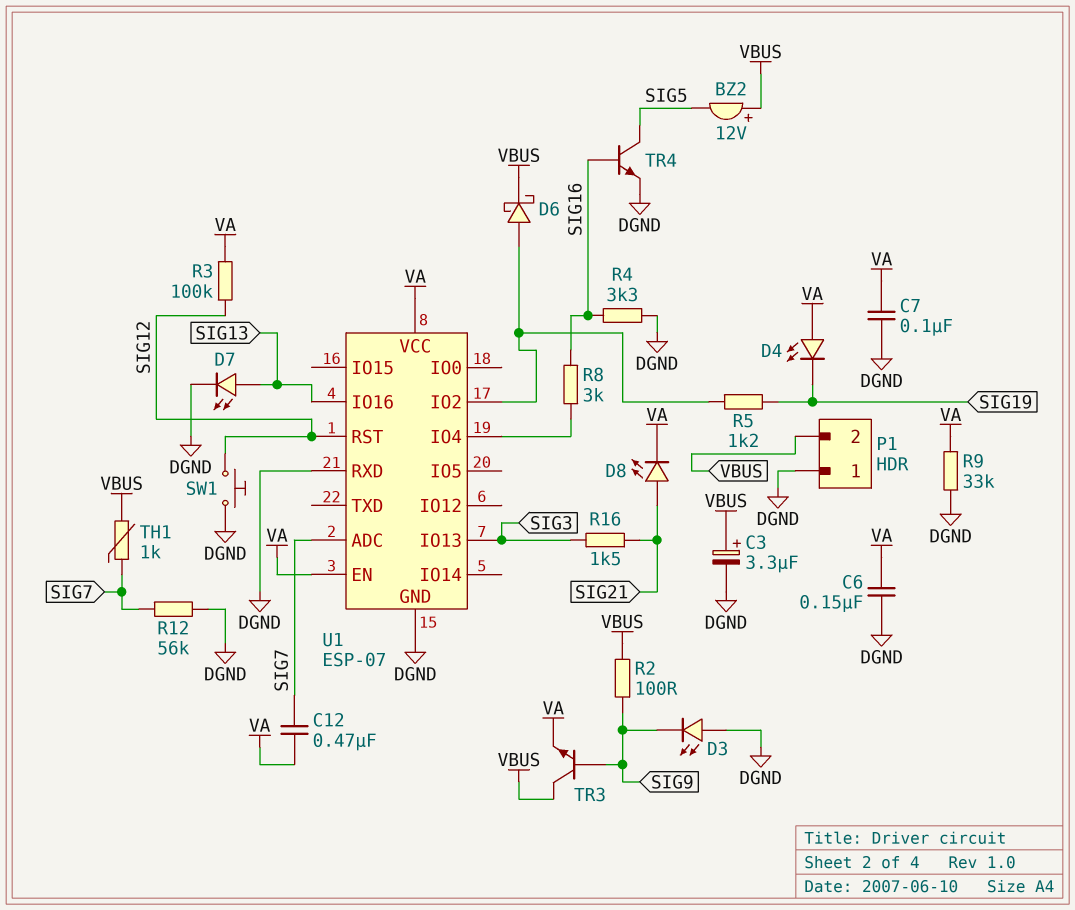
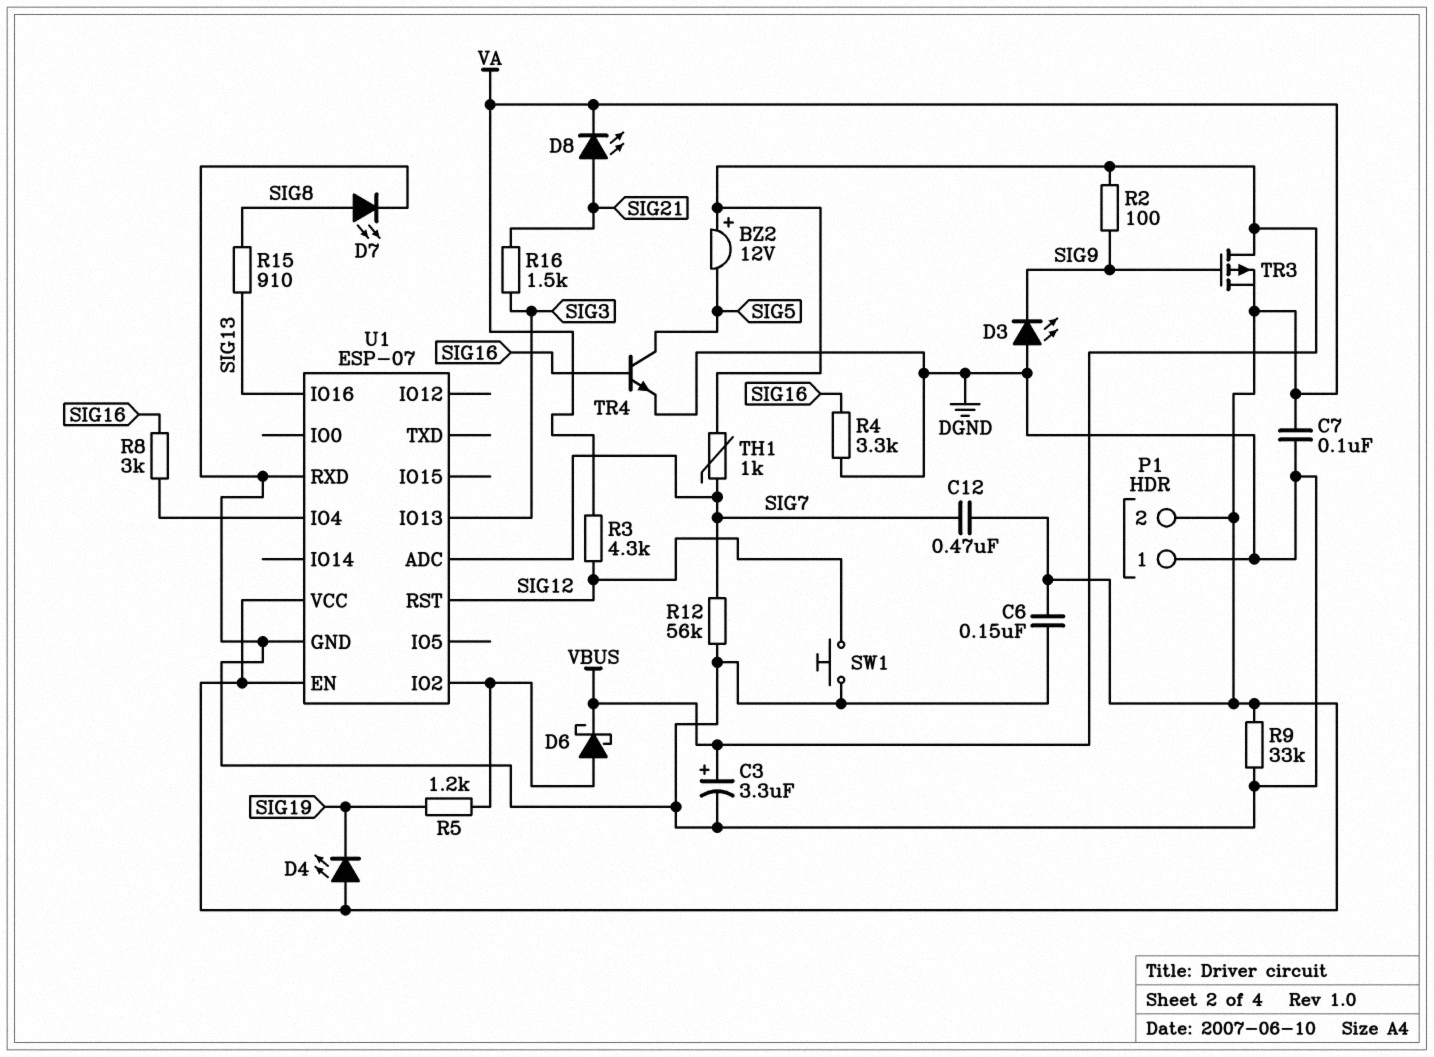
D7: LED (A SIG13, K DGND) -> LED (A SIG8, K DGND)
P1 pin 2: VBUS -> VA
R3: 100k (SIG12, VA) -> 4.3k (SIG12, VA)
R15: none -> 910 (SIG8, SIG13)
TR3: NPN (B SIG9, C VBUS, E VA) -> PMOS (G SIG9, D VBUS, S VA)

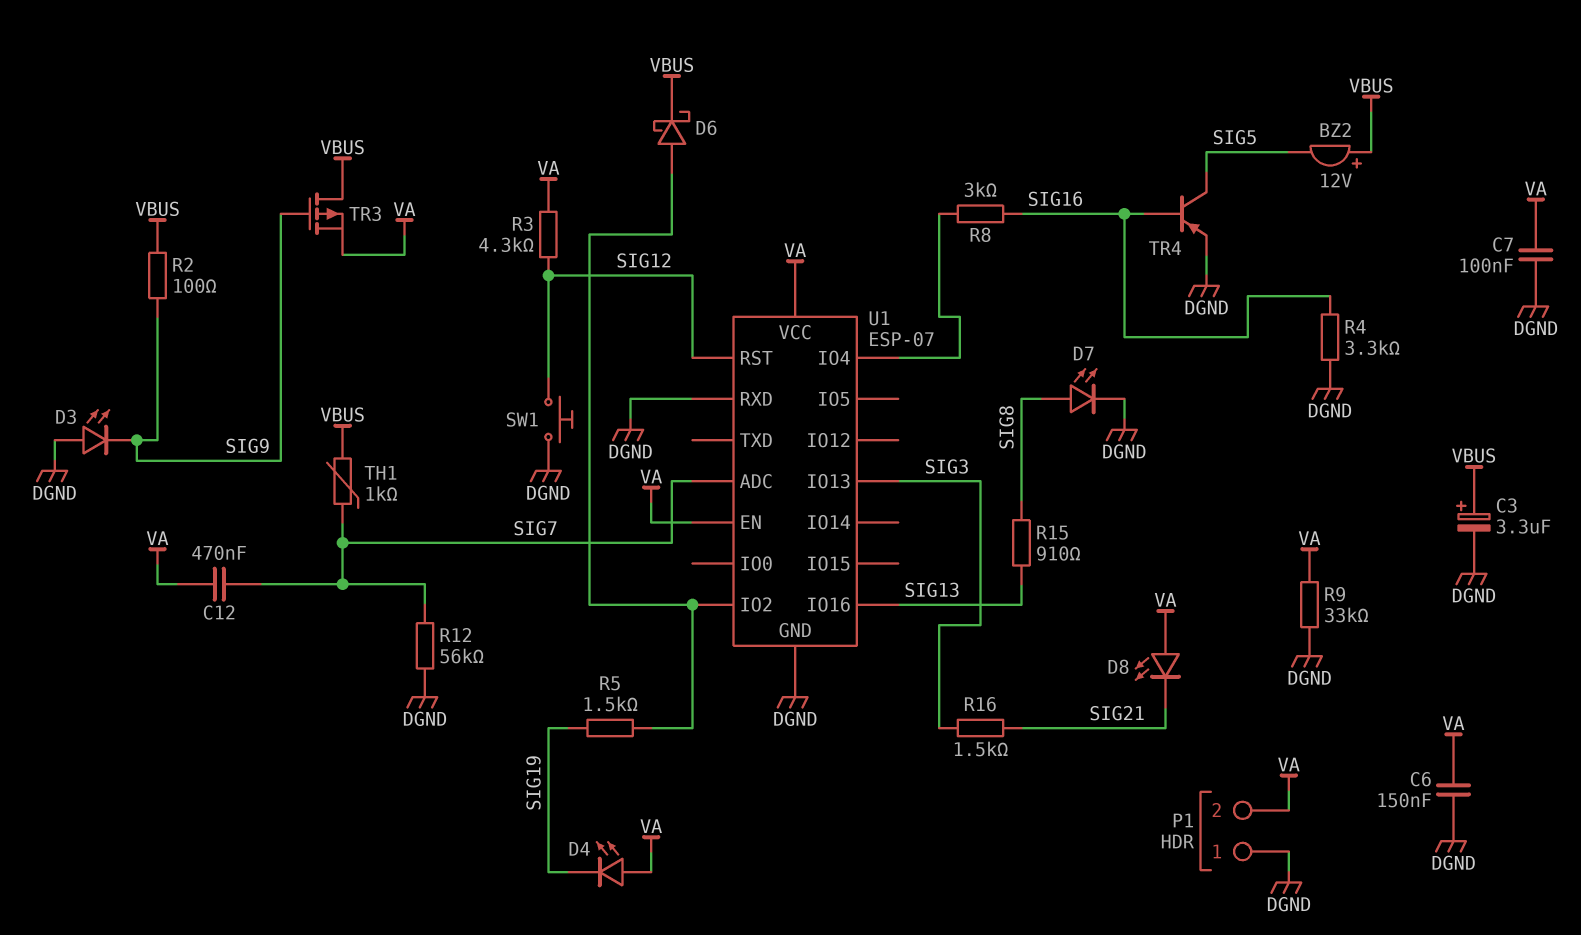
D8: LED (A SIG21, K VA) -> LED (A VA, K SIG21)
R5: 1.2k (SIG19, U1/IO2) -> 1.5k (SIG19, U1/IO2)
TR4: NPN (B SIG16, C SIG5, E DGND) -> PNP (B SIG16, C SIG5, E DGND)

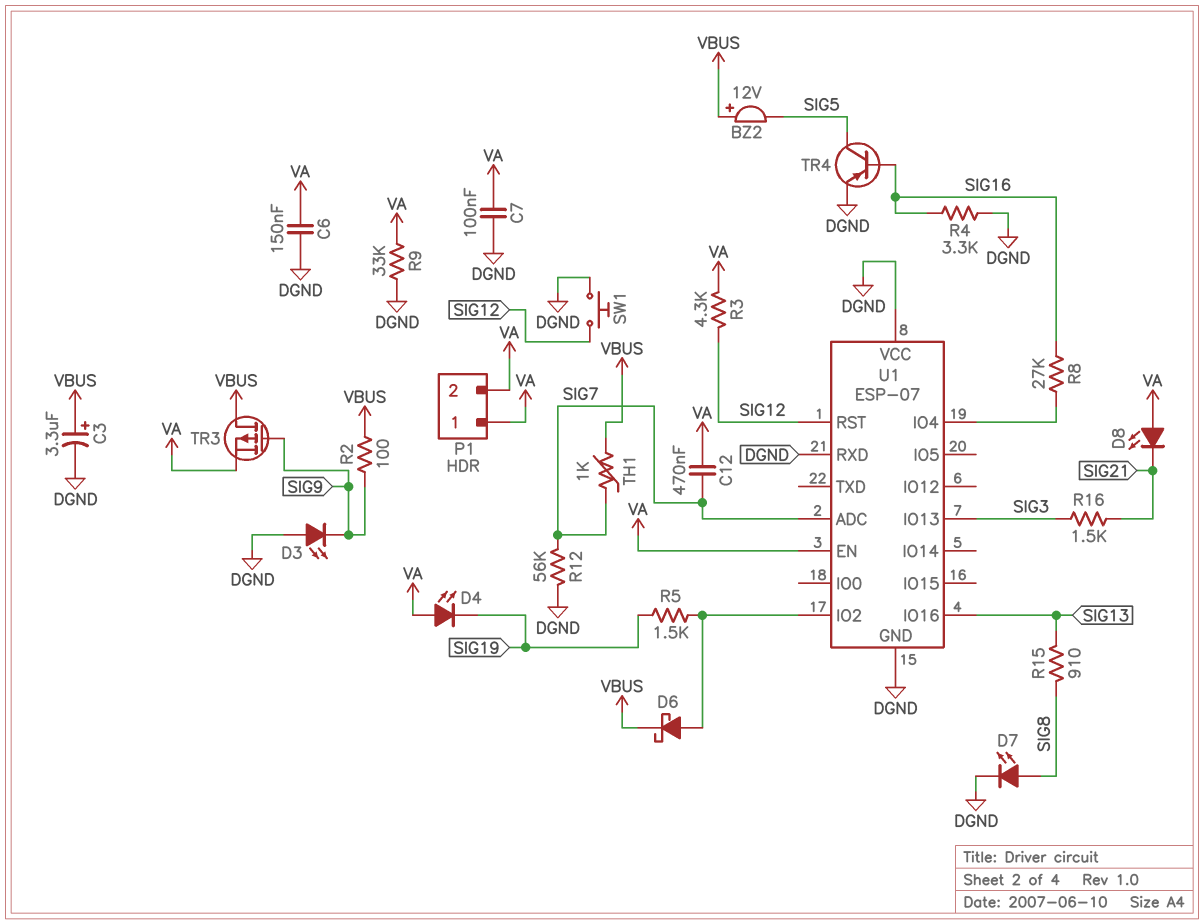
P1 pin 1: DGND -> VA
R8: 3k (SIG16, U1/IO4) -> 27k (SIG16, U1/IO4)
U1 pin VCC: VA -> DGND

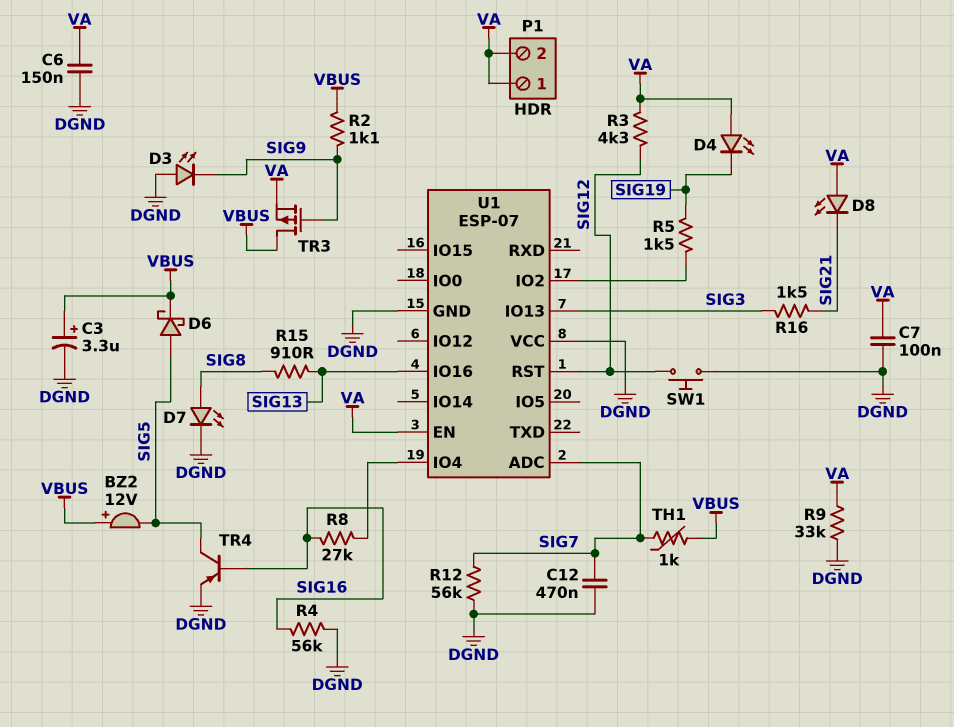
C12: 470nF (SIG7, VA) -> 470nF (DGND, SIG7)
D6: schottky (A U1/IO2, K VBUS) -> schottky (A SIG5, K VBUS)
R2: 100 (SIG9, VBUS) -> 1.1k (SIG9, VBUS)
R4: 3.3k (DGND, SIG16) -> 56k (DGND, SIG16)
U1 pin RXD: DGND -> none

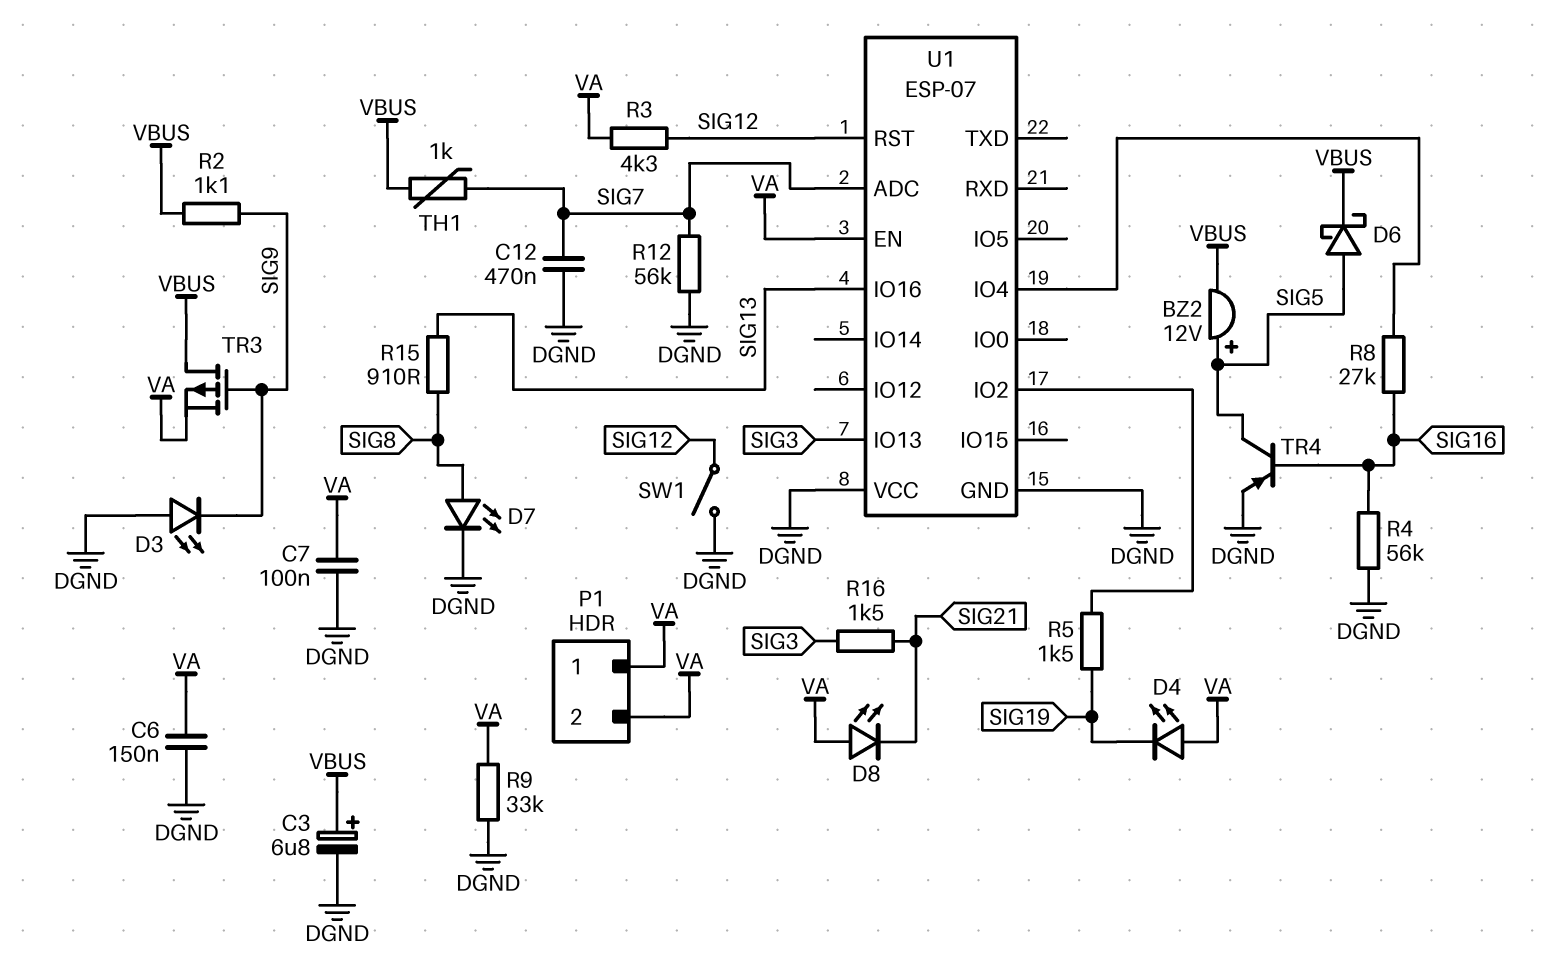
BZ2: buzzer 12V (plus VBUS, minus SIG5) -> buzzer 12V (plus SIG5, minus VBUS)
C3: 3.3uF (plus VBUS, minus DGND) -> 6.8uF (plus VBUS, minus DGND)
SW1: button (DGND, SIG12) -> switch (DGND, SIG12)

